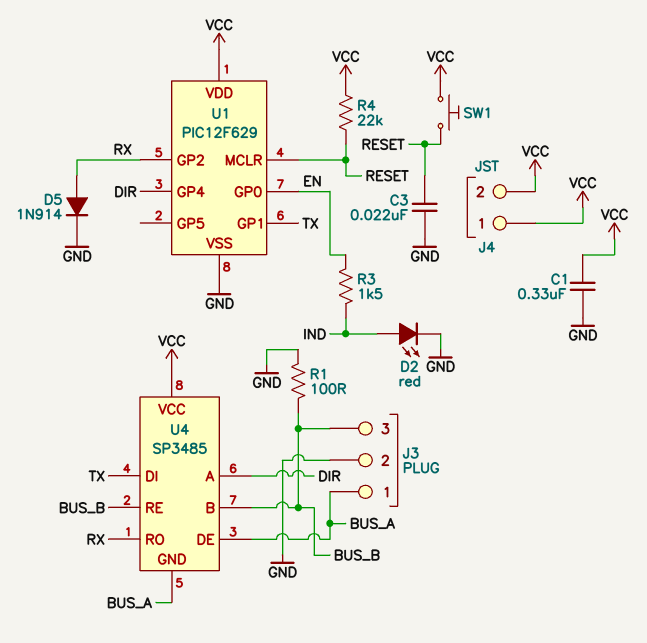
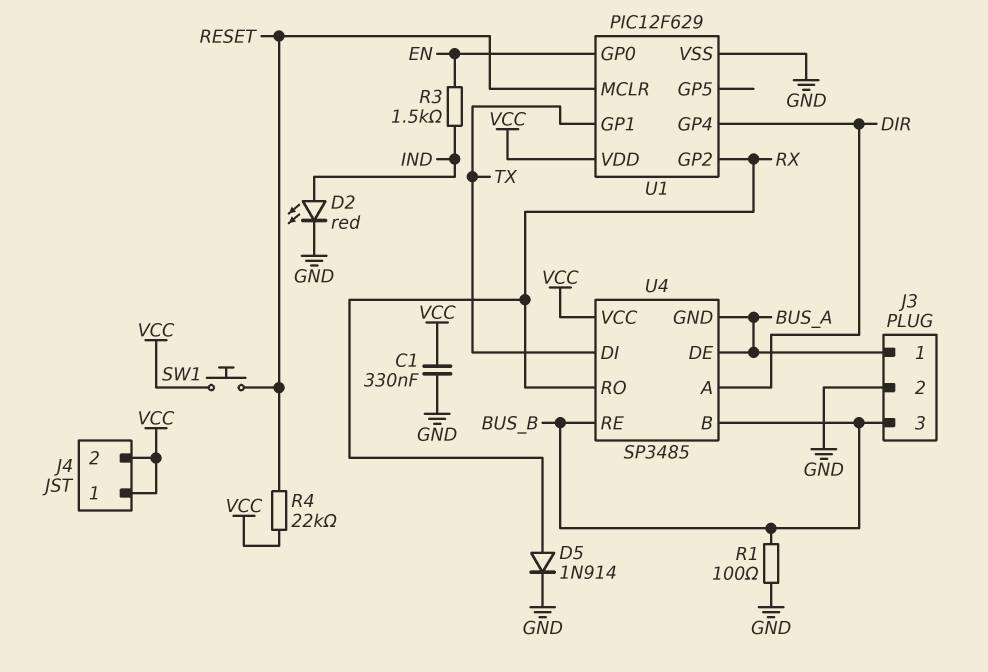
C3: 22nF (GND, RESET) -> none

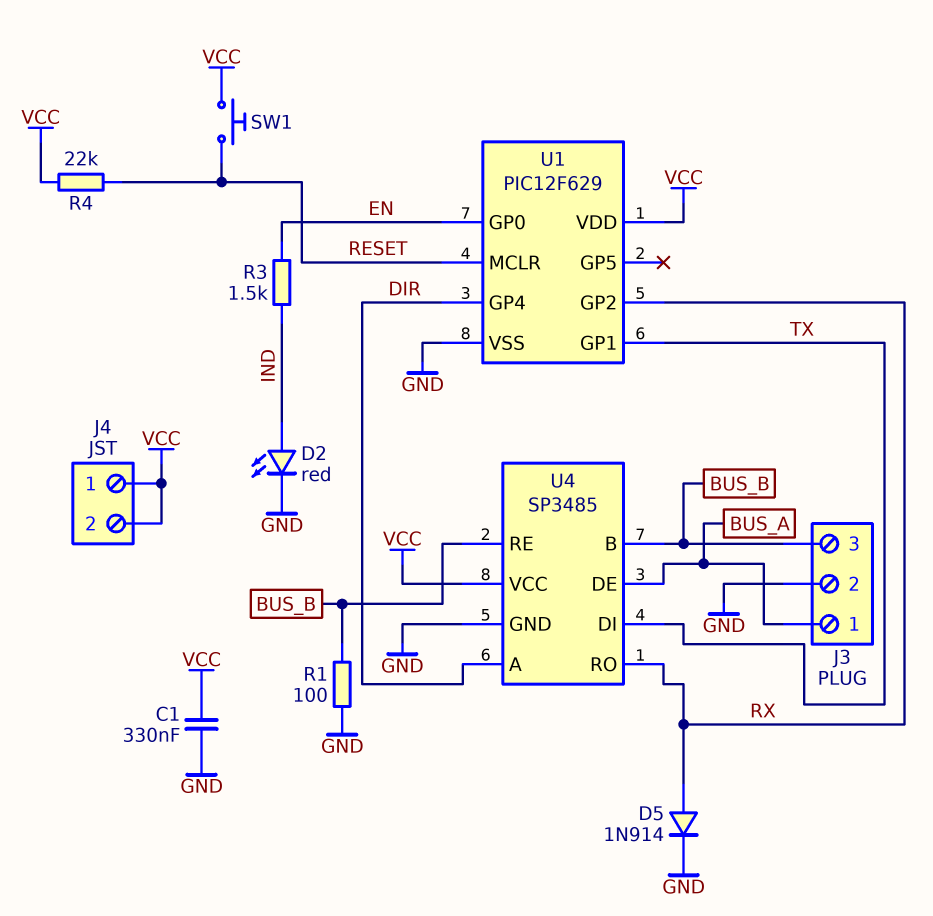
U4 pin GND: BUS_A -> GND

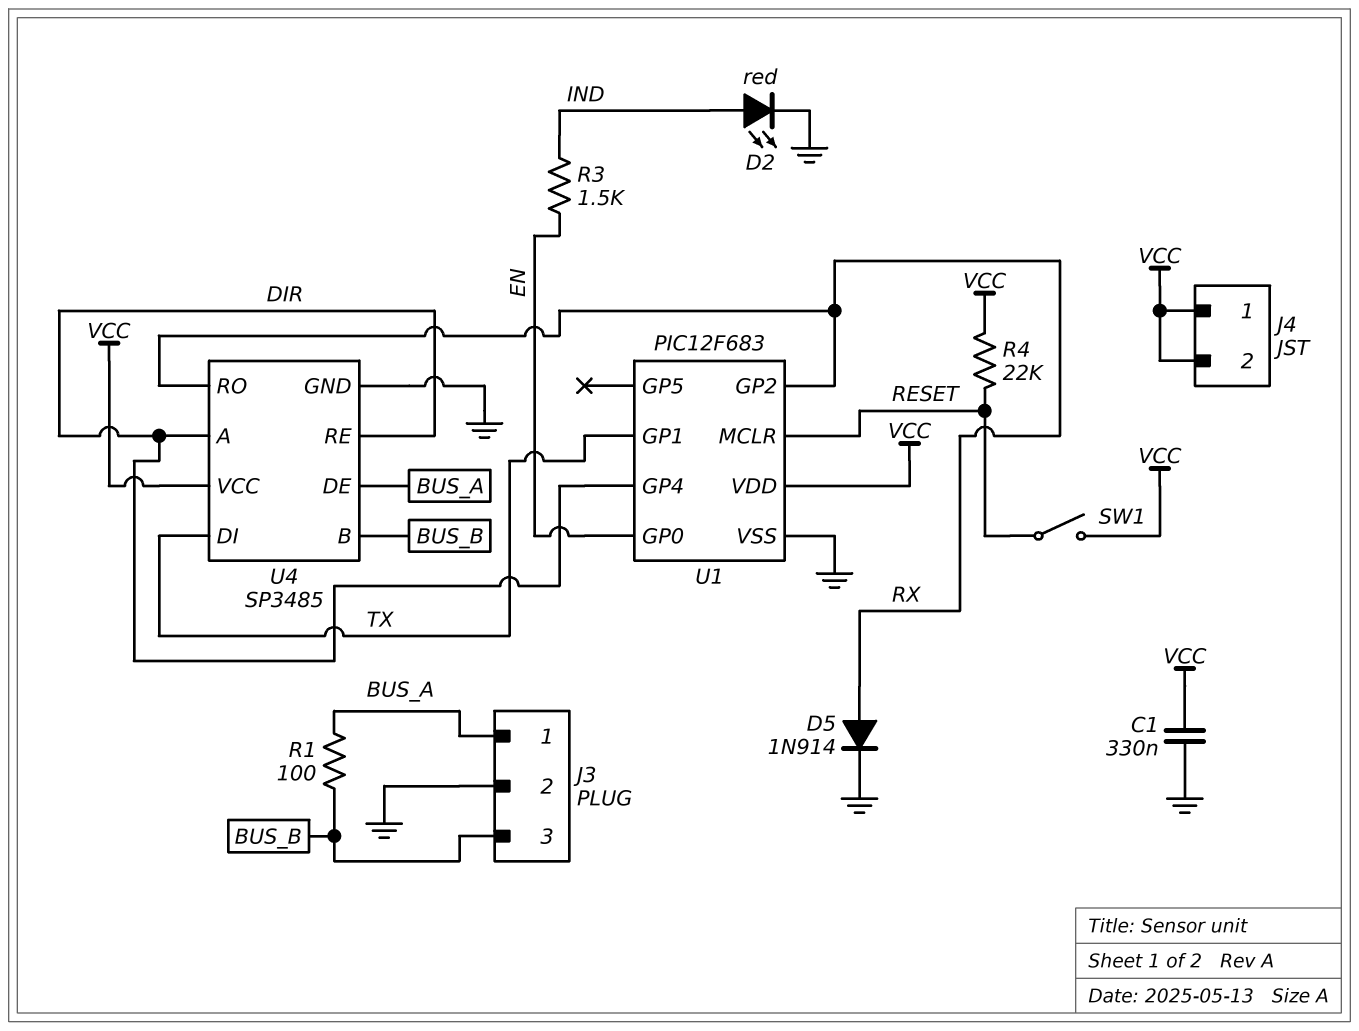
R1: 100 (BUS_B, GND) -> 100 (BUS_A, BUS_B)
SW1: button (RESET, VCC) -> switch (RESET, VCC)
U1: PIC12F629 -> PIC12F683
U4 pin RE: BUS_B -> DIR

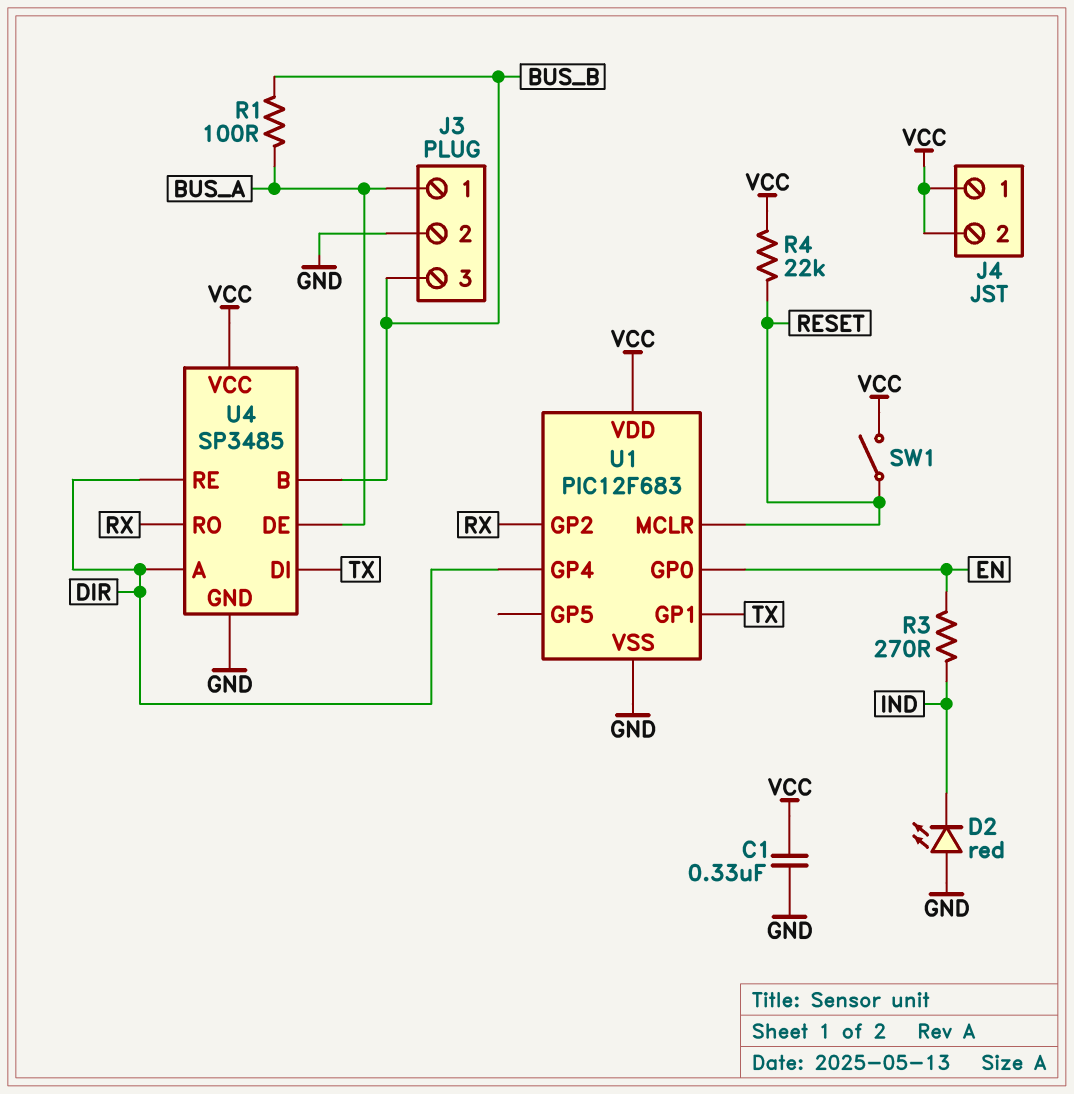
D2: LED red (A IND, K GND) -> LED red (A GND, K IND)
D5: diode 1N914 (A RX, K GND) -> none
R3: 1.5k (EN, IND) -> 270 (EN, IND)

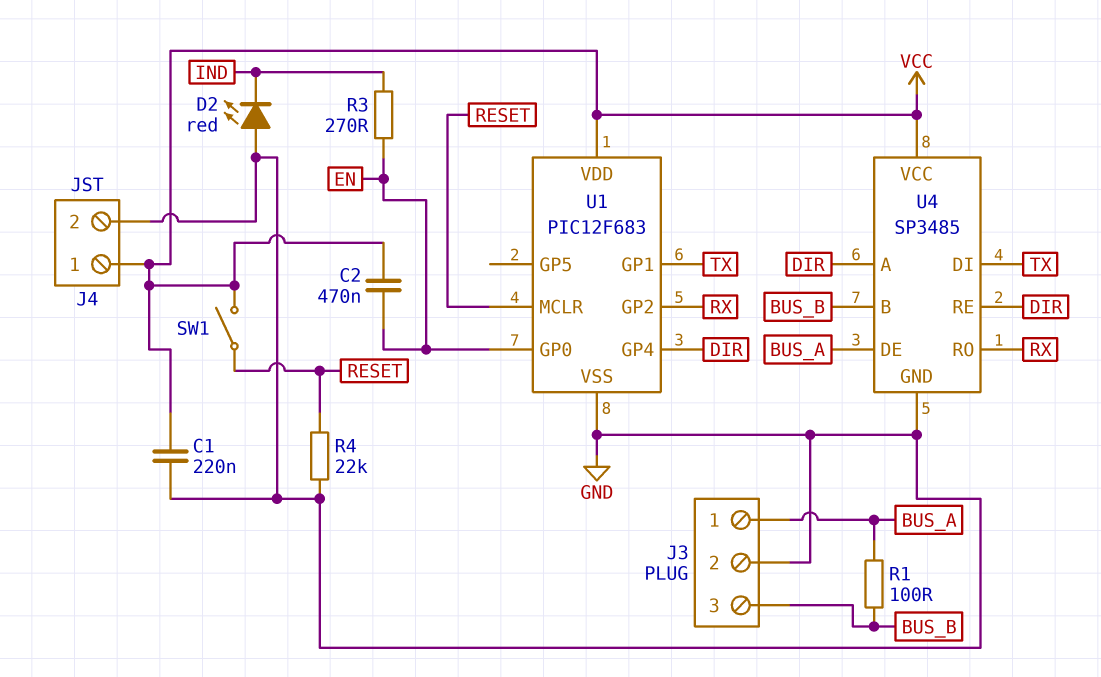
C1: 330nF (GND, VCC) -> 220nF (GND, VCC)
C2: none -> 470nF (EN, VCC)
J4 pin 2: VCC -> GND
R4: 22k (RESET, VCC) -> 22k (GND, RESET)

